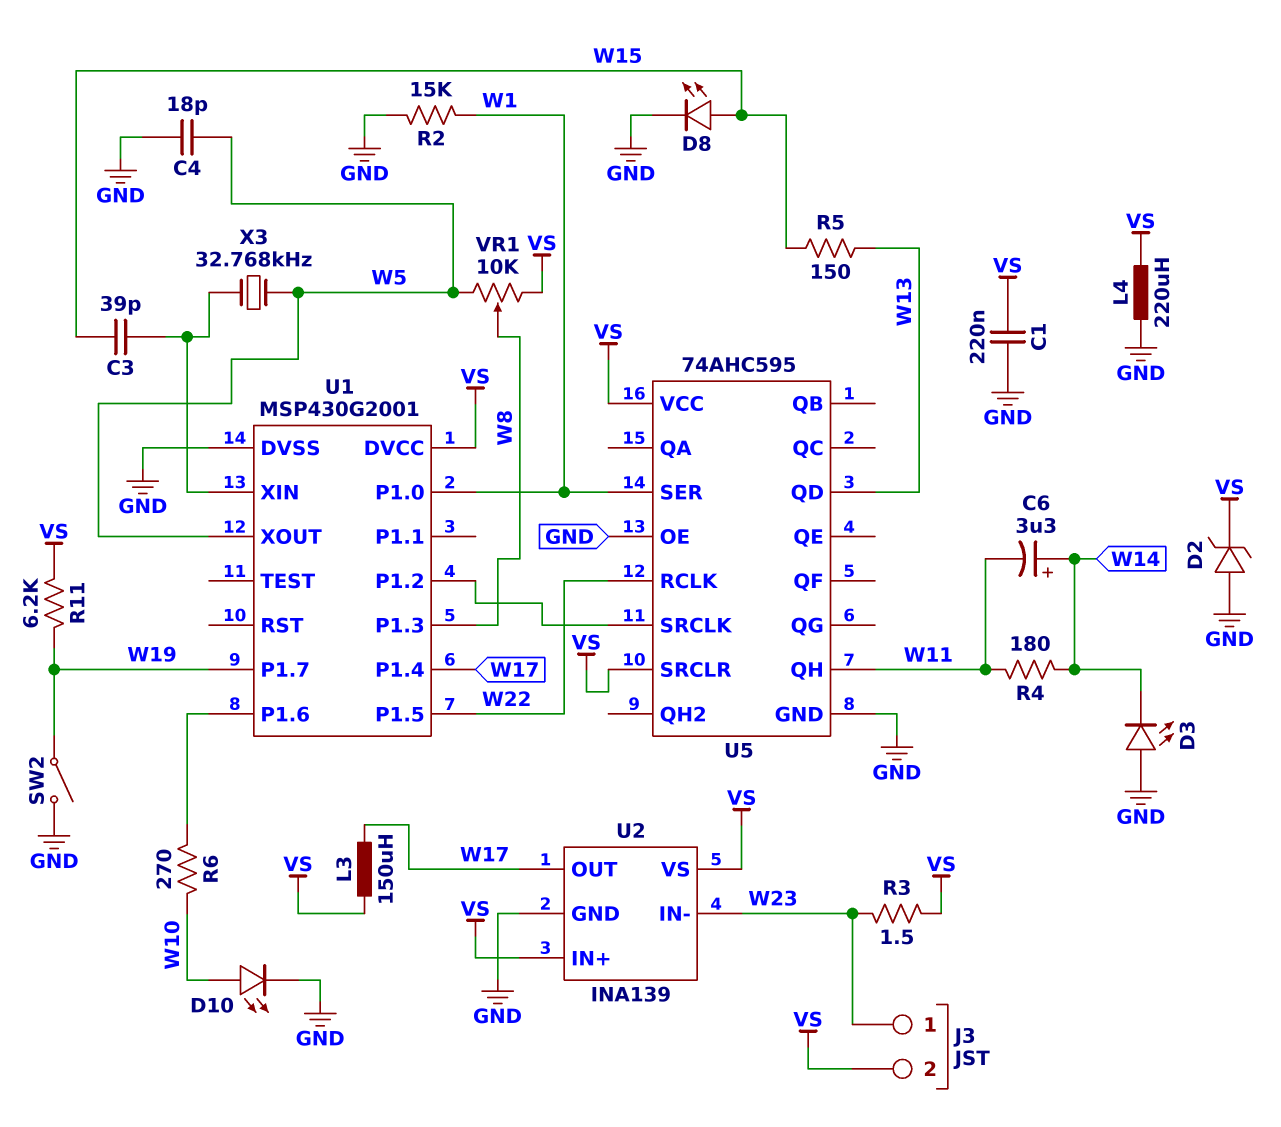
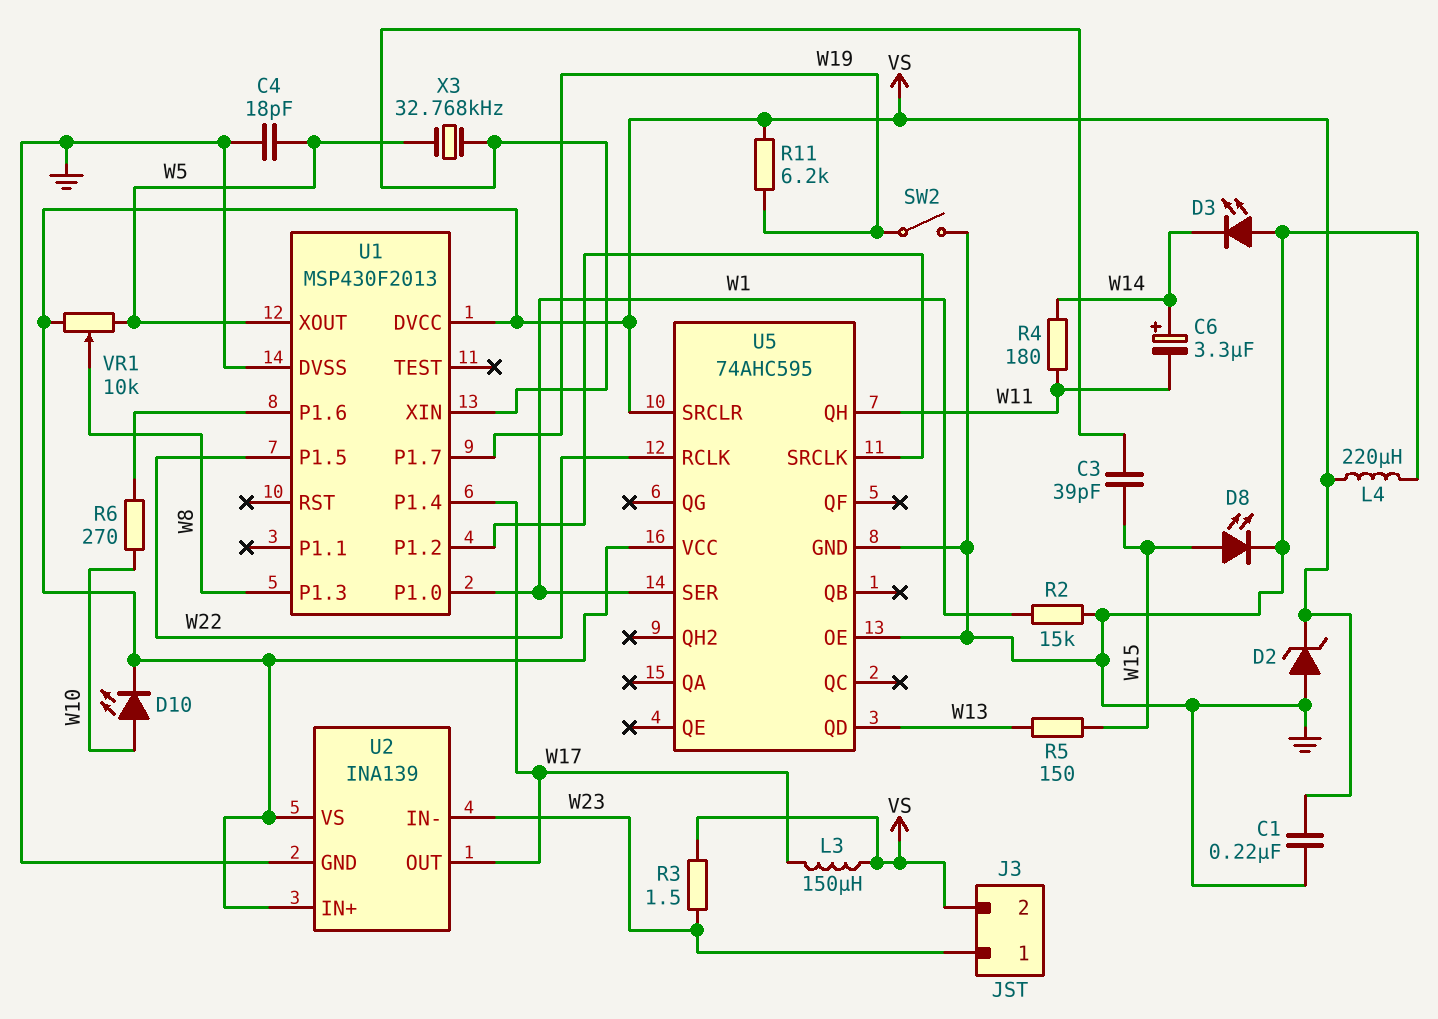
D10: LED (A W10, K GND) -> LED (A W10, K VS)
U1: MSP430G2001 -> MSP430F2013

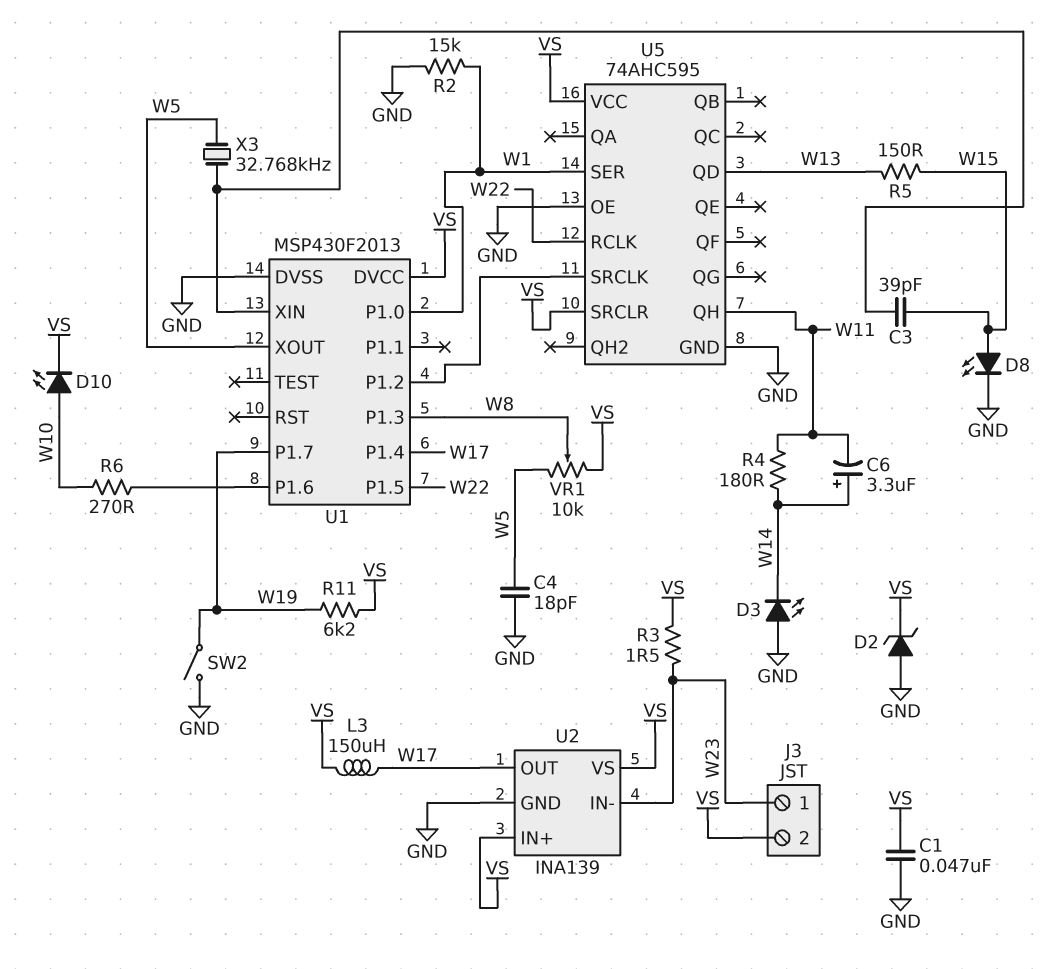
C1: 220nF (GND, VS) -> 47nF (GND, VS)
L4: 220uH (GND, VS) -> none

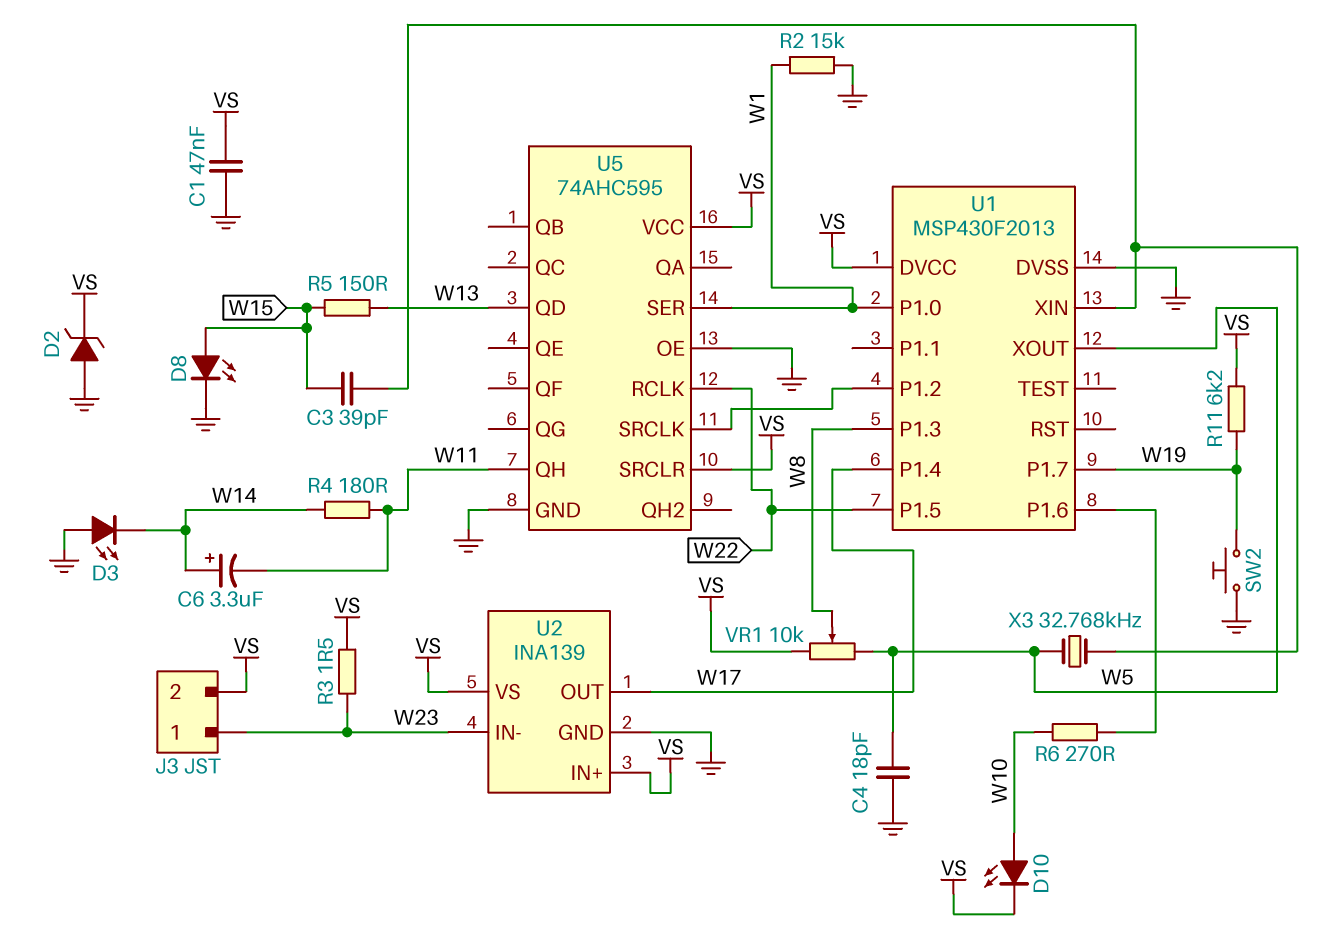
L3: 150uH (VS, W17) -> none
SW2: switch (GND, W19) -> button (GND, W19)

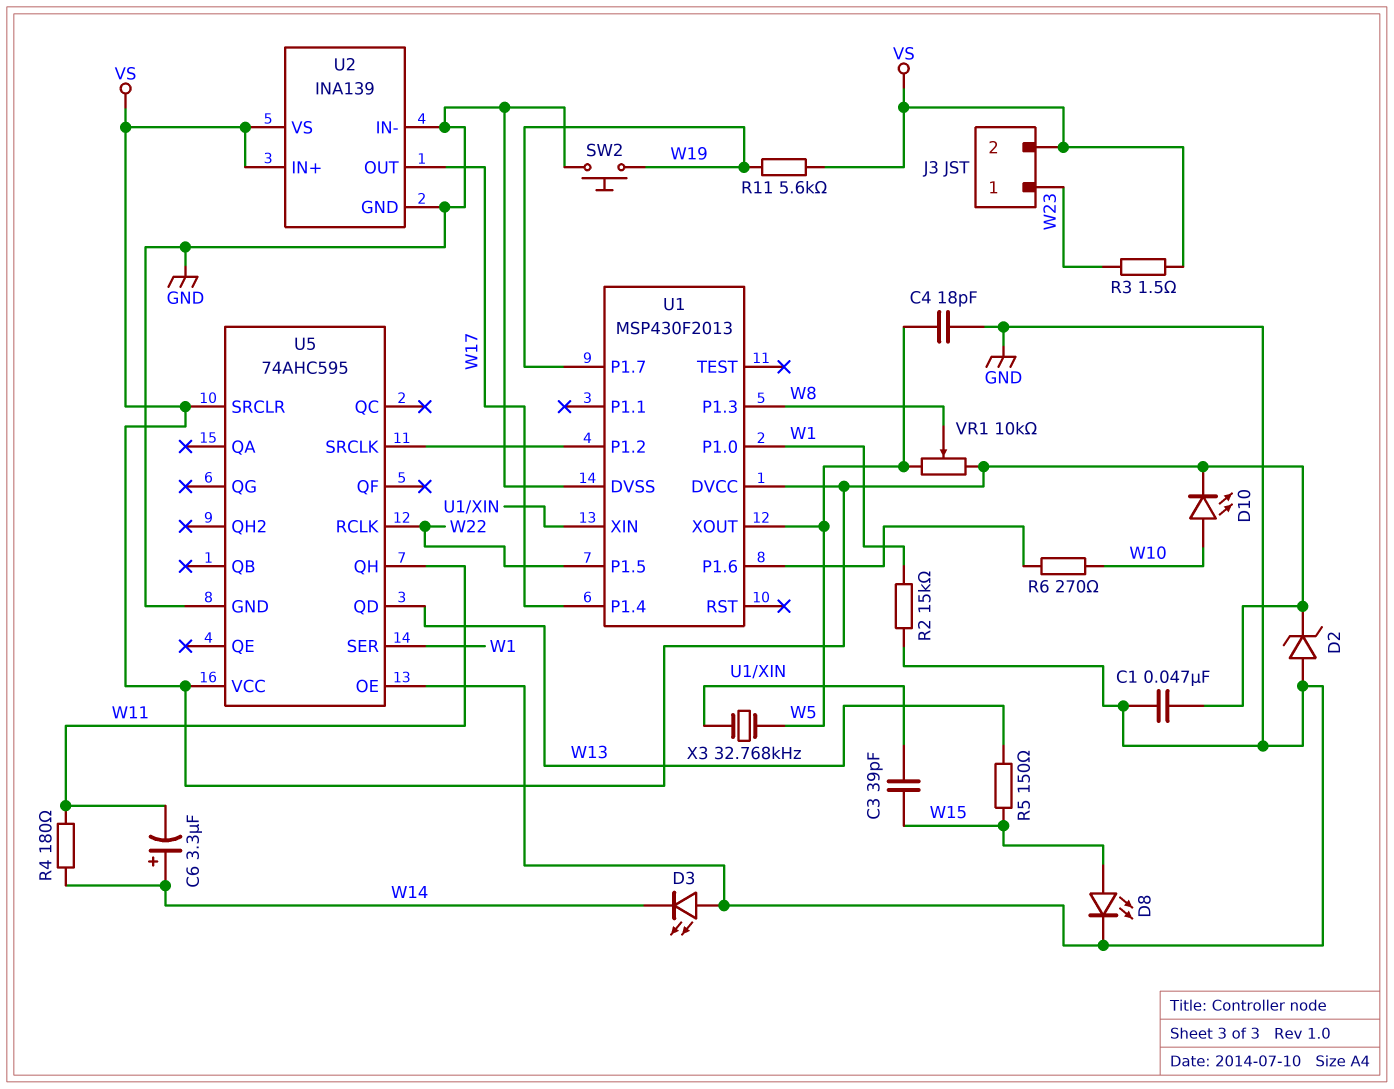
R11: 6.2k (VS, W19) -> 5.6k (VS, W19)
U2 pin IN-: W23 -> GND

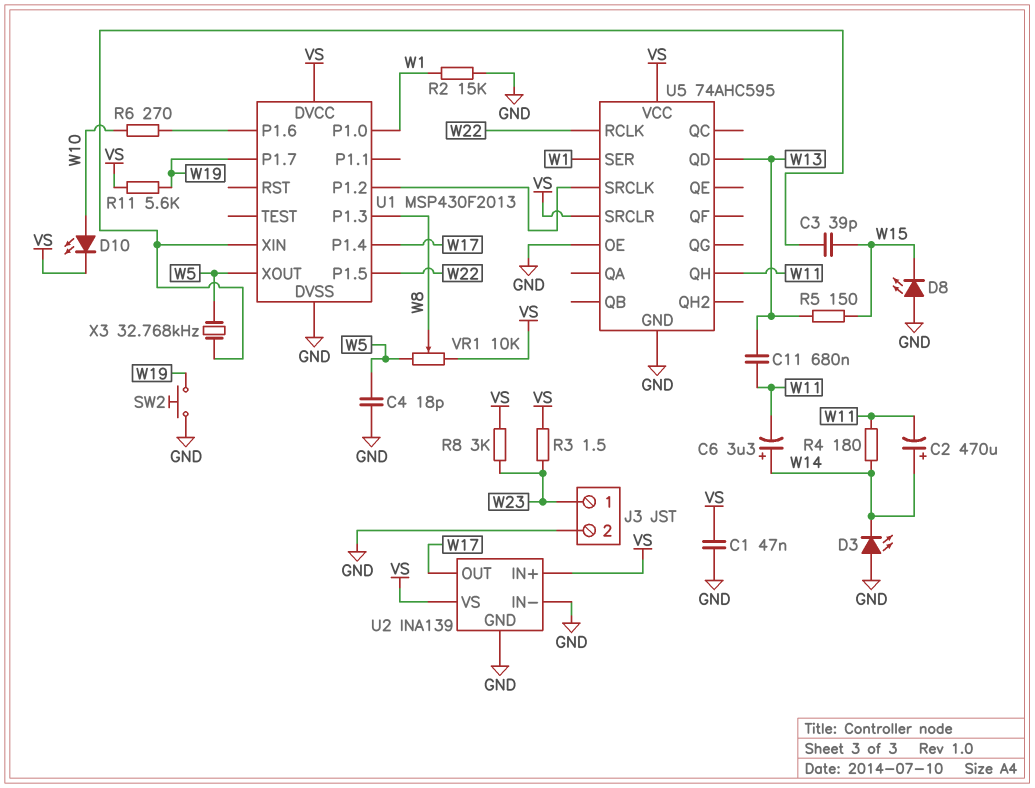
C2: none -> 470uF (plus W14, minus W11)
C11: none -> 680nF (W11, W13)
D2: zener (A GND, K VS) -> none
D8: LED (A W15, K GND) -> LED (A GND, K W15)
J3 pin 2: VS -> GND
R8: none -> 3k (VS, W23)

